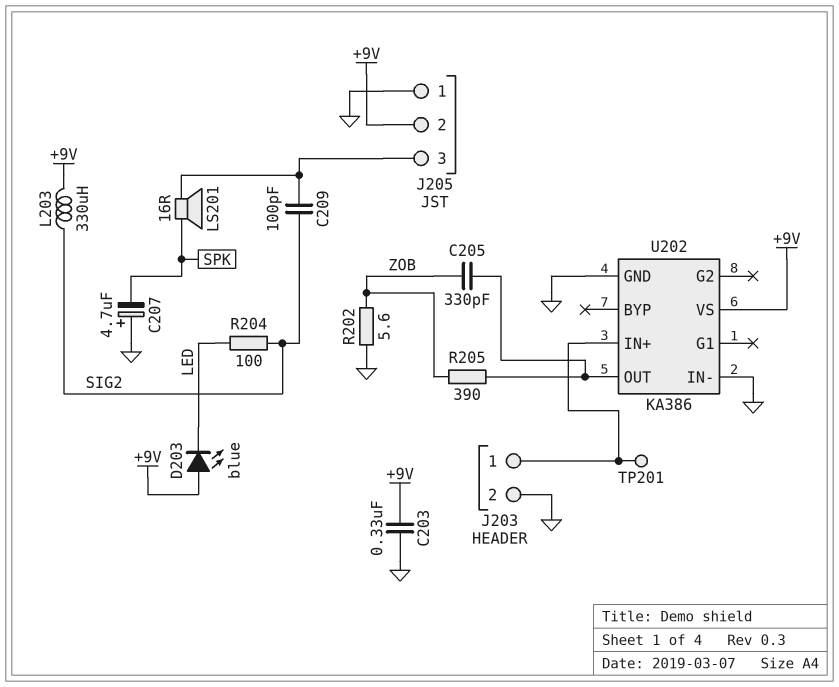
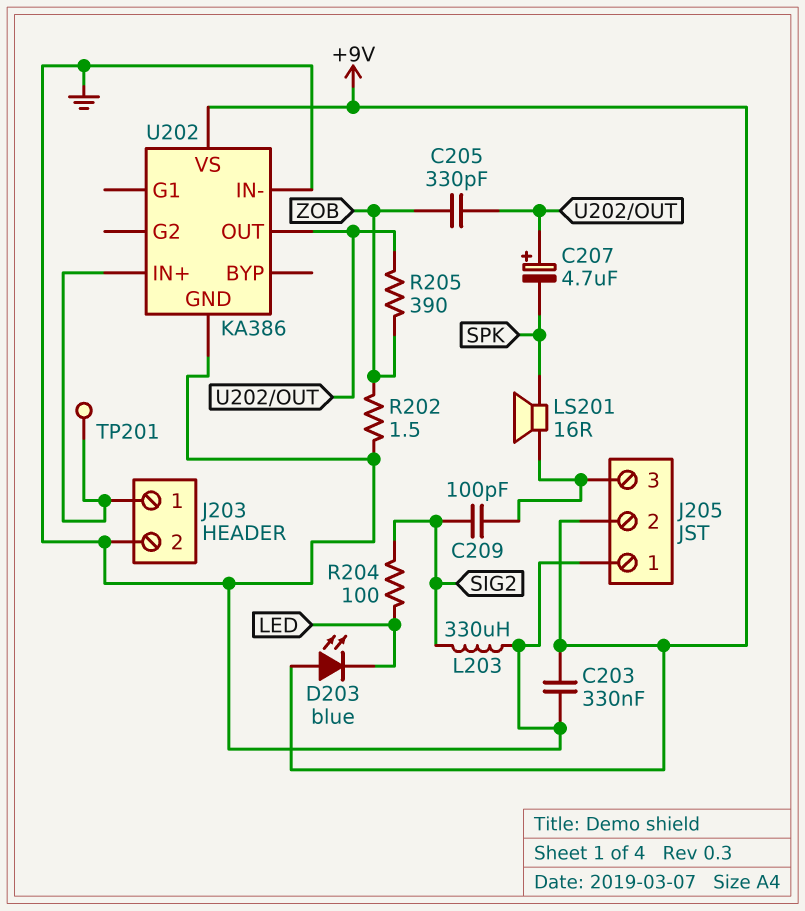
C207: 4.7uF (plus GND, minus SPK) -> 4.7uF (plus U202/OUT, minus SPK)
L203: 330uH (+9V, SIG2) -> 330uH (GND, SIG2)
R202: 5.6 (GND, ZOB) -> 1.5 (GND, ZOB)

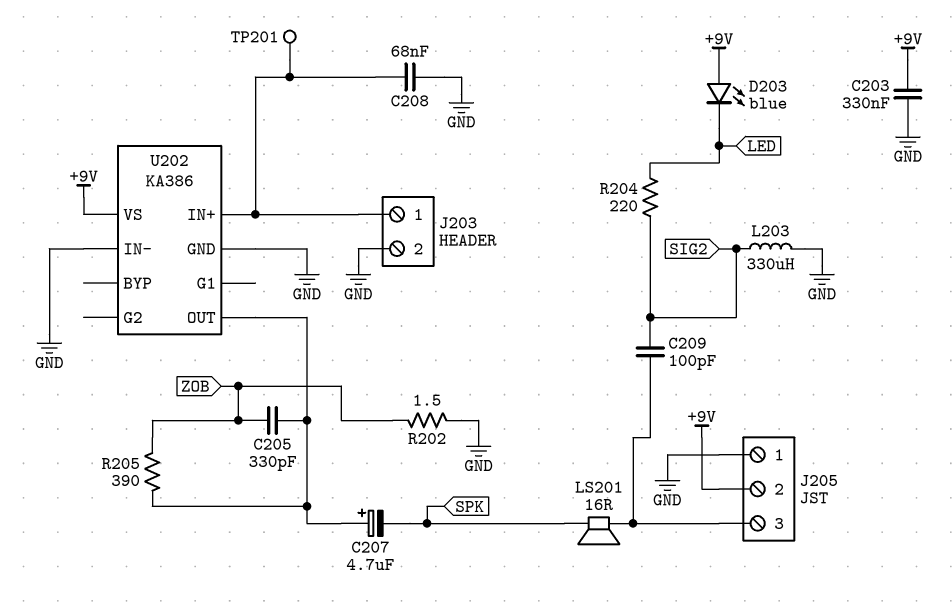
C208: none -> 68nF (GND, J203/1)
R204: 100 (LED, SIG2) -> 220 (LED, SIG2)

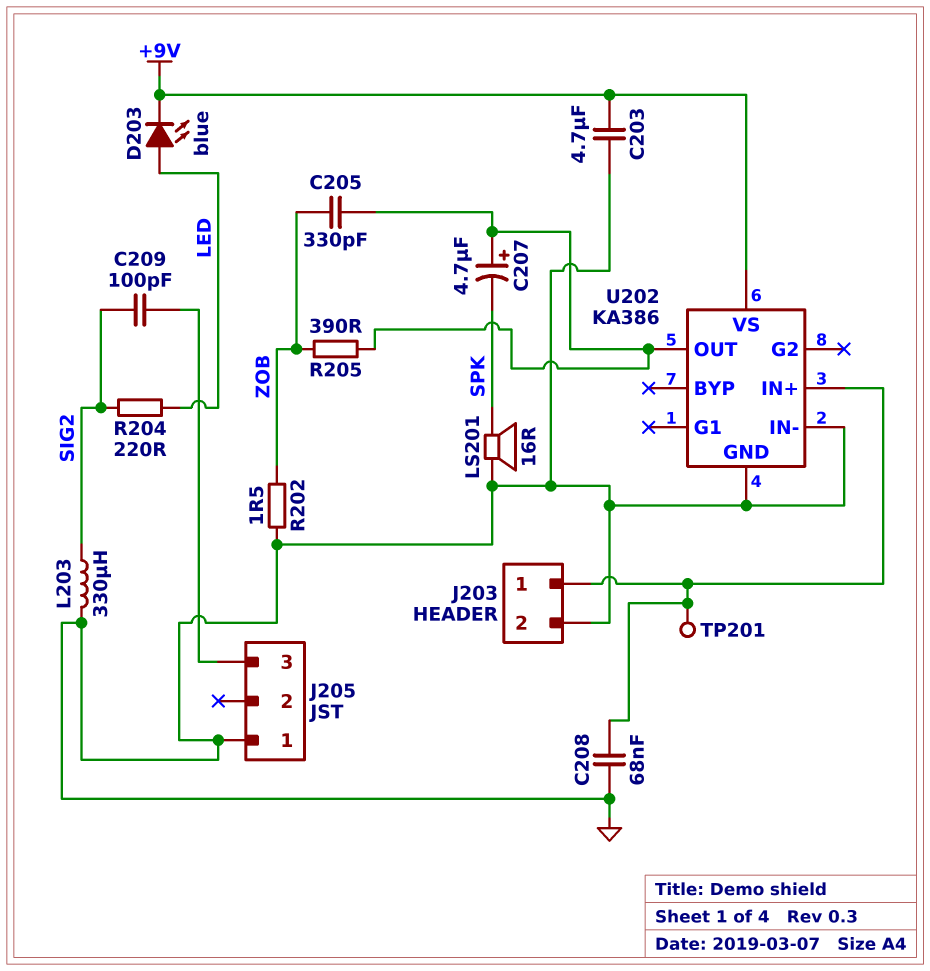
C203: 330nF (+9V, GND) -> 4.7uF (+9V, GND)
D203: LED blue (A +9V, K LED) -> LED blue (A LED, K +9V)
J205 pin 2: +9V -> none
LS201: speaker 16R (J205/3, SPK) -> speaker 16R (GND, SPK)

